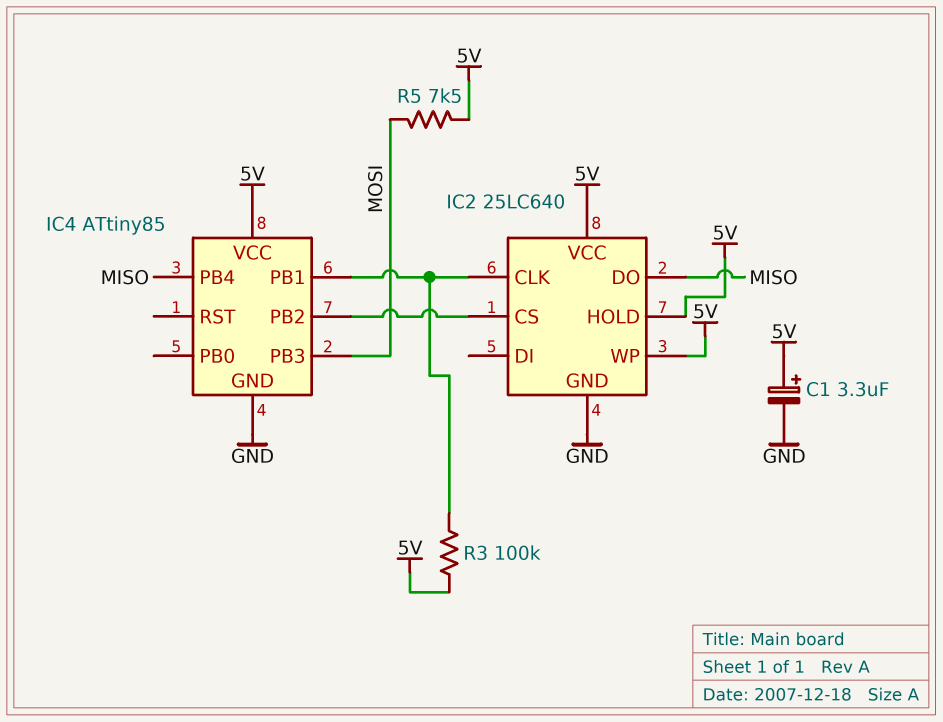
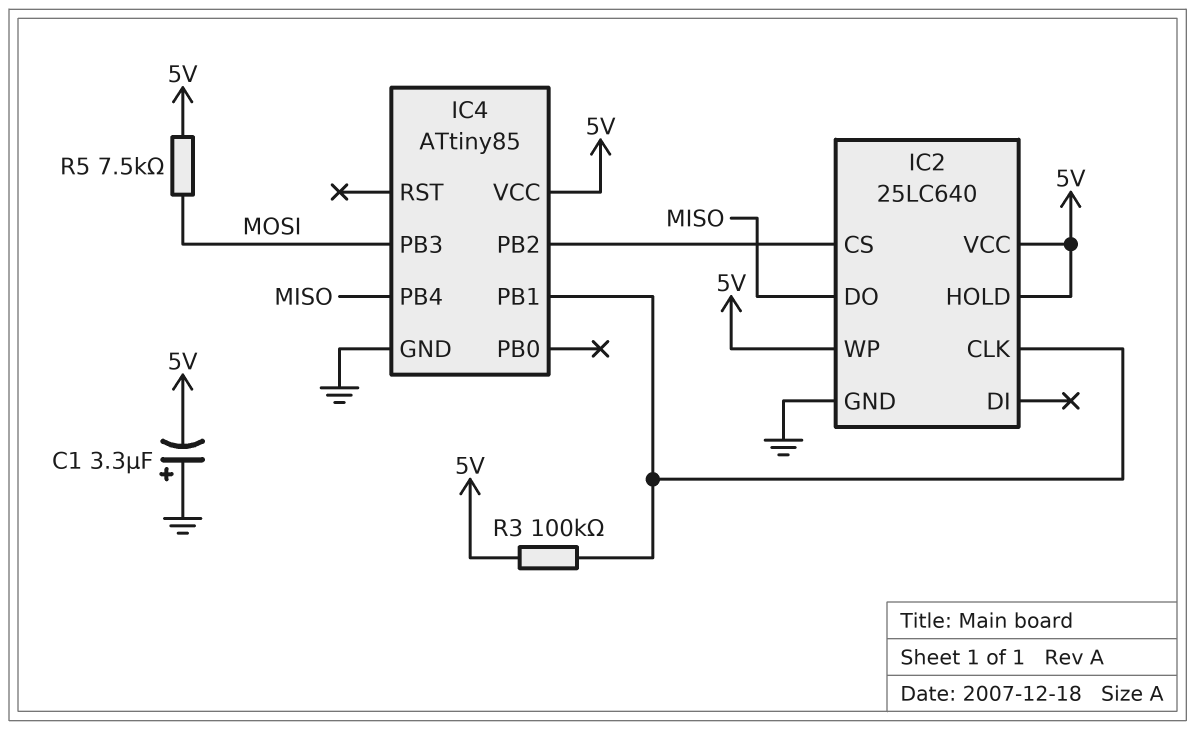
C1: 3.3uF (plus 5V, minus GND) -> 3.3uF (plus GND, minus 5V)

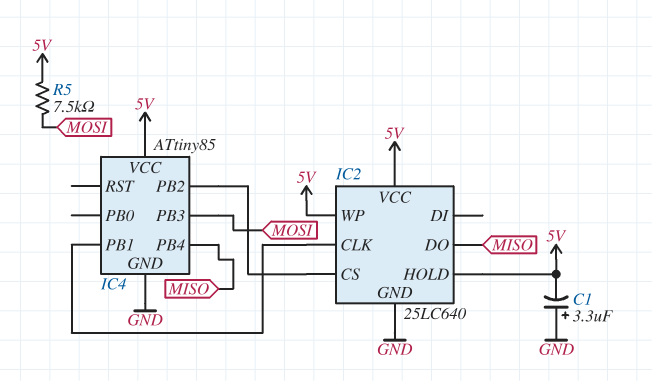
R3: 100k (5V, IC2/CLK) -> none

